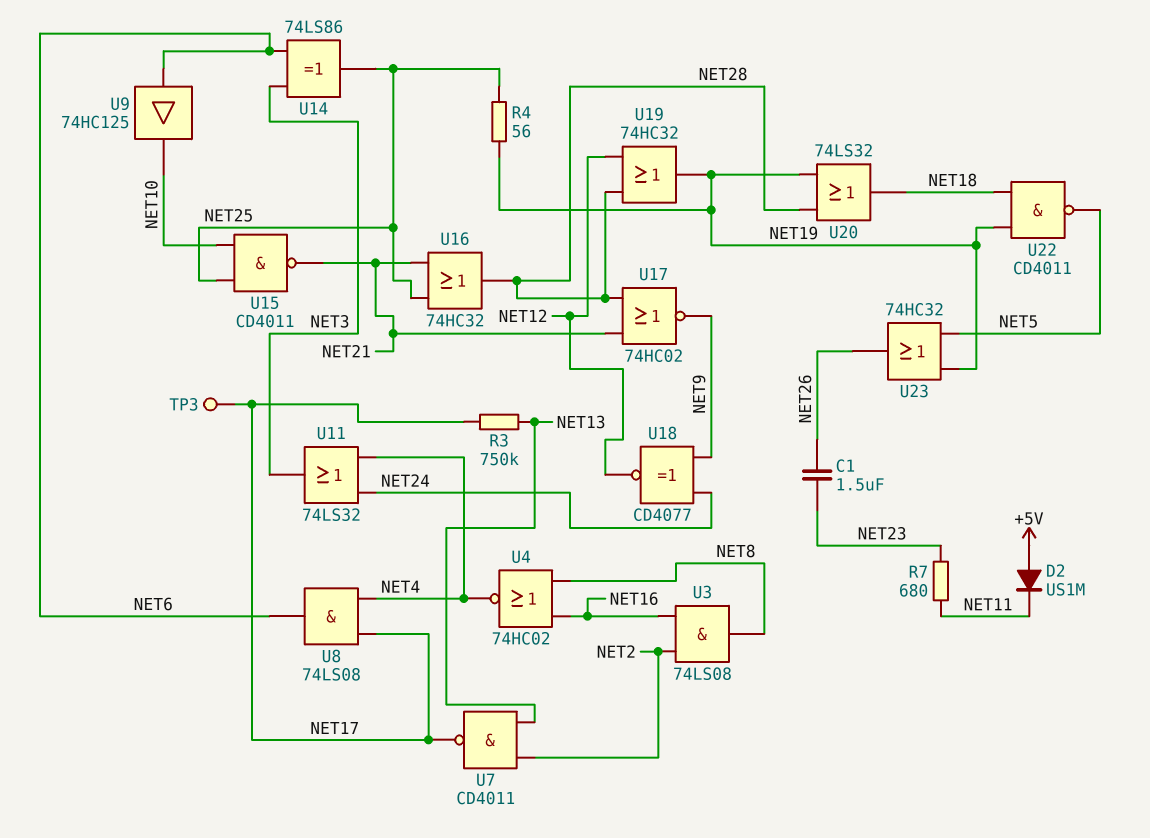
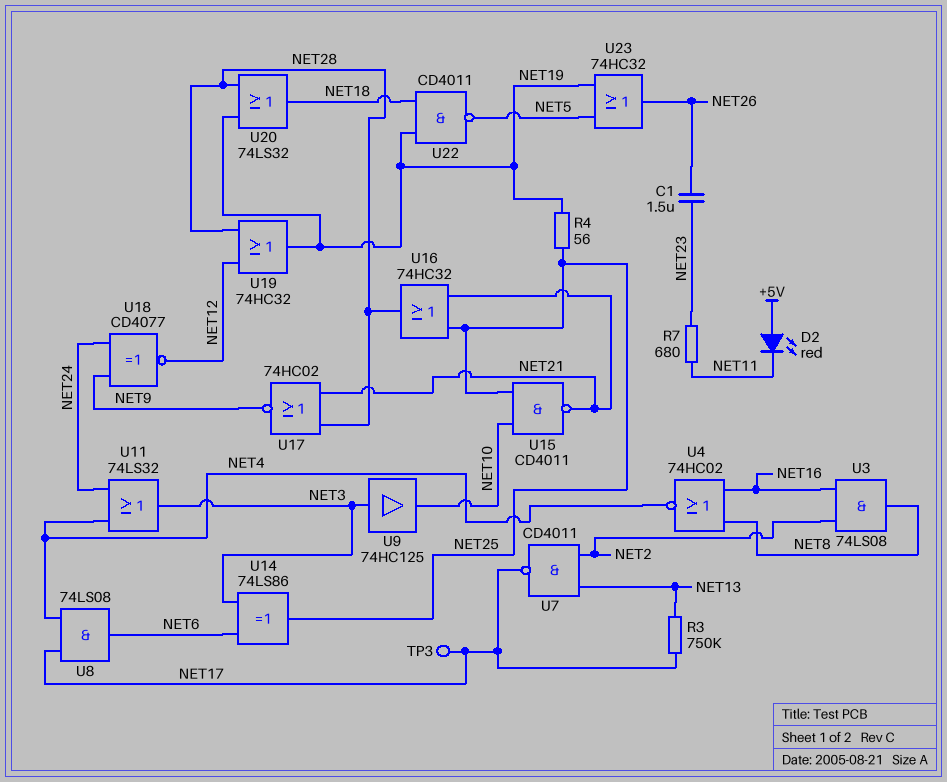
D2: diode US1M (A +5V, K NET11) -> LED red (A +5V, K NET11)
U9: buffer 74HC125 (in NET6, out NET10) -> buffer 74HC125 (in NET3, out NET10)

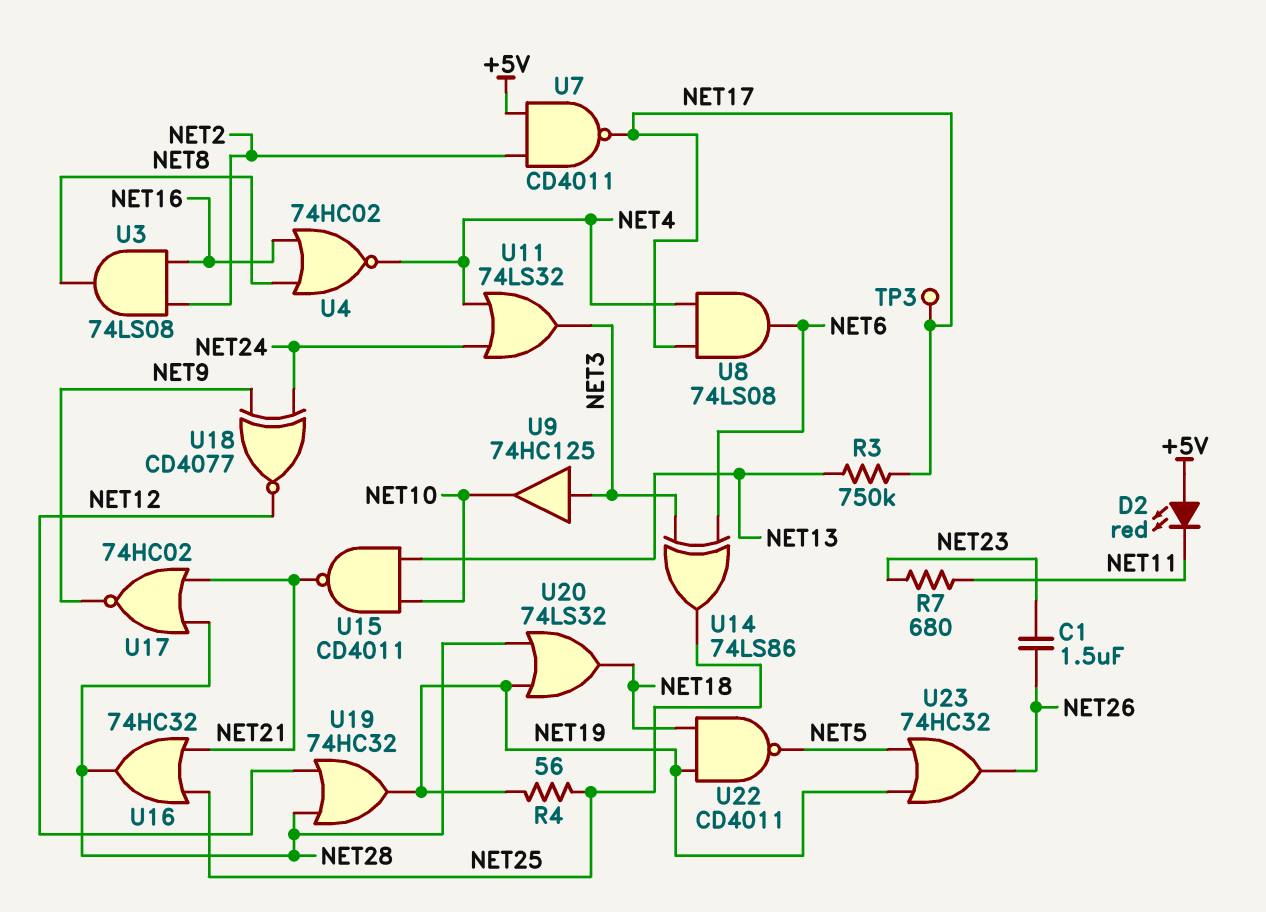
U7: NAND CD4011 (in NET2, in NET13, out NET17) -> NAND CD4011 (in +5V, in NET2, out NET17)
U15: NAND CD4011 (in NET10, in NET25, out NET21) -> NAND CD4011 (in NET10, in NET13, out NET21)

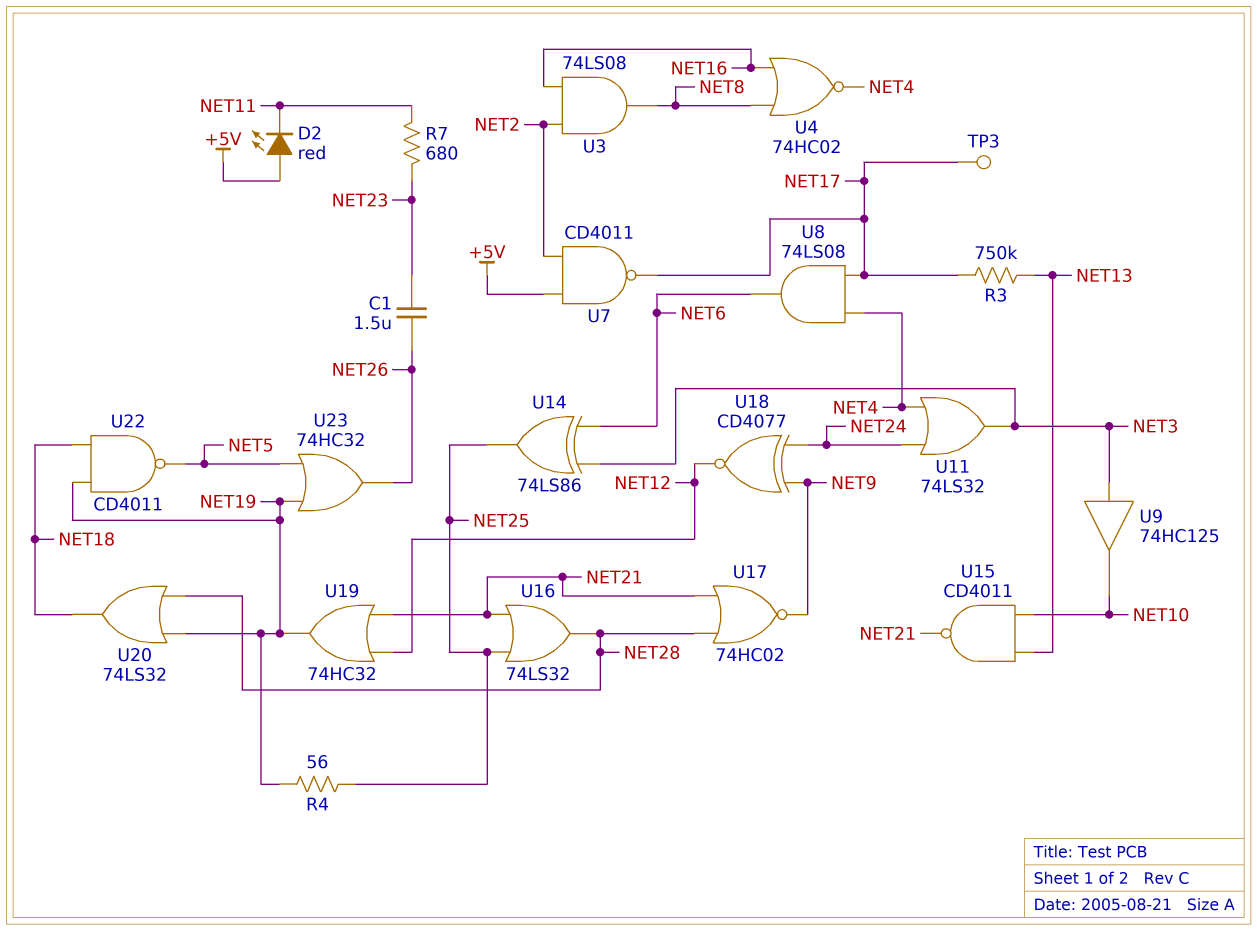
U16: OR 74HC32 (in NET21, in NET25, out NET28) -> OR 74LS32 (in NET21, in NET25, out NET28)
U19: OR 74HC32 (in NET12, in NET28, out NET19) -> OR 74HC32 (in NET12, in NET21, out NET19)

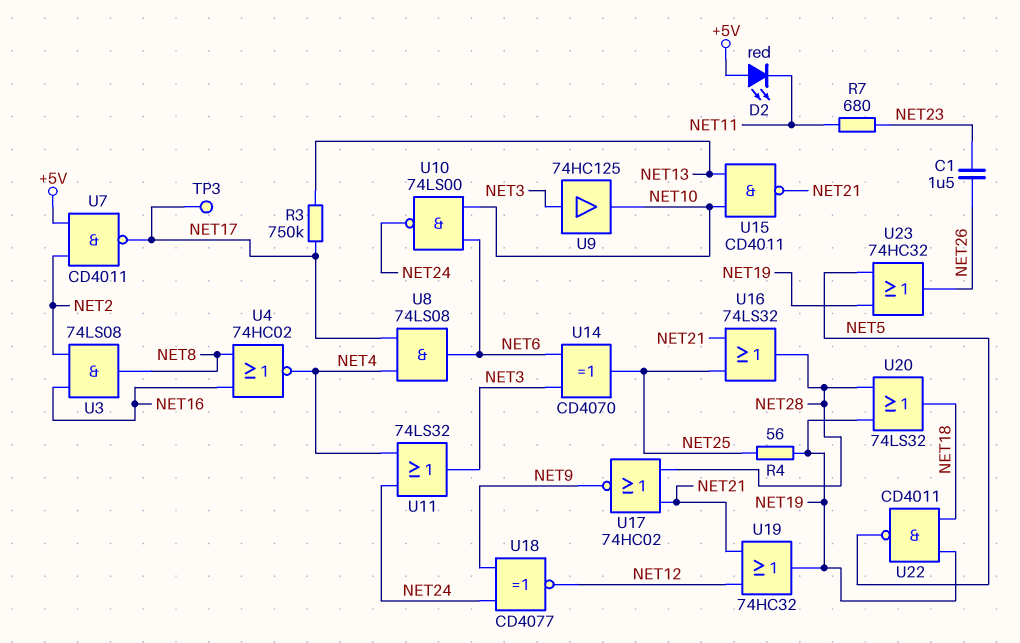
U10: none -> NAND 74LS00 (in NET6, in NET10, out NET24)
U14: XOR 74LS86 (in NET3, in NET6, out NET25) -> XOR CD4070 (in NET3, in NET6, out NET25)

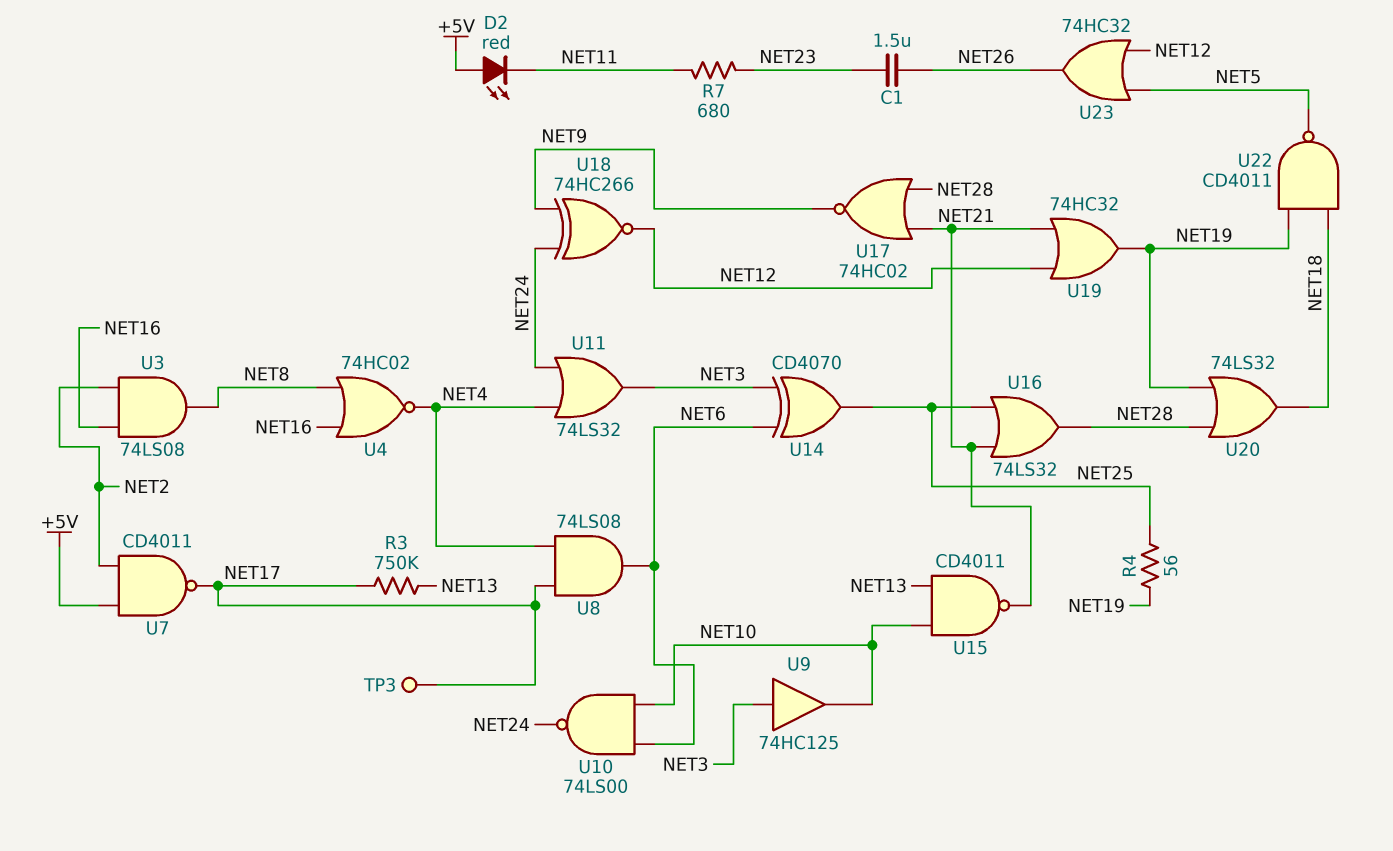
U18: XNOR CD4077 (in NET9, in NET24, out NET12) -> XNOR 74HC266 (in NET9, in NET24, out NET12)
U23: OR 74HC32 (in NET5, in NET19, out NET26) -> OR 74HC32 (in NET5, in NET12, out NET26)

